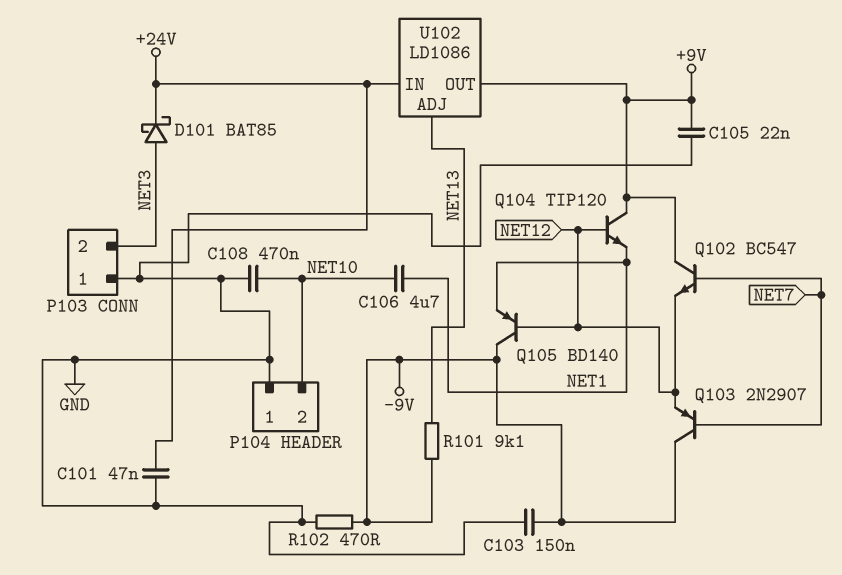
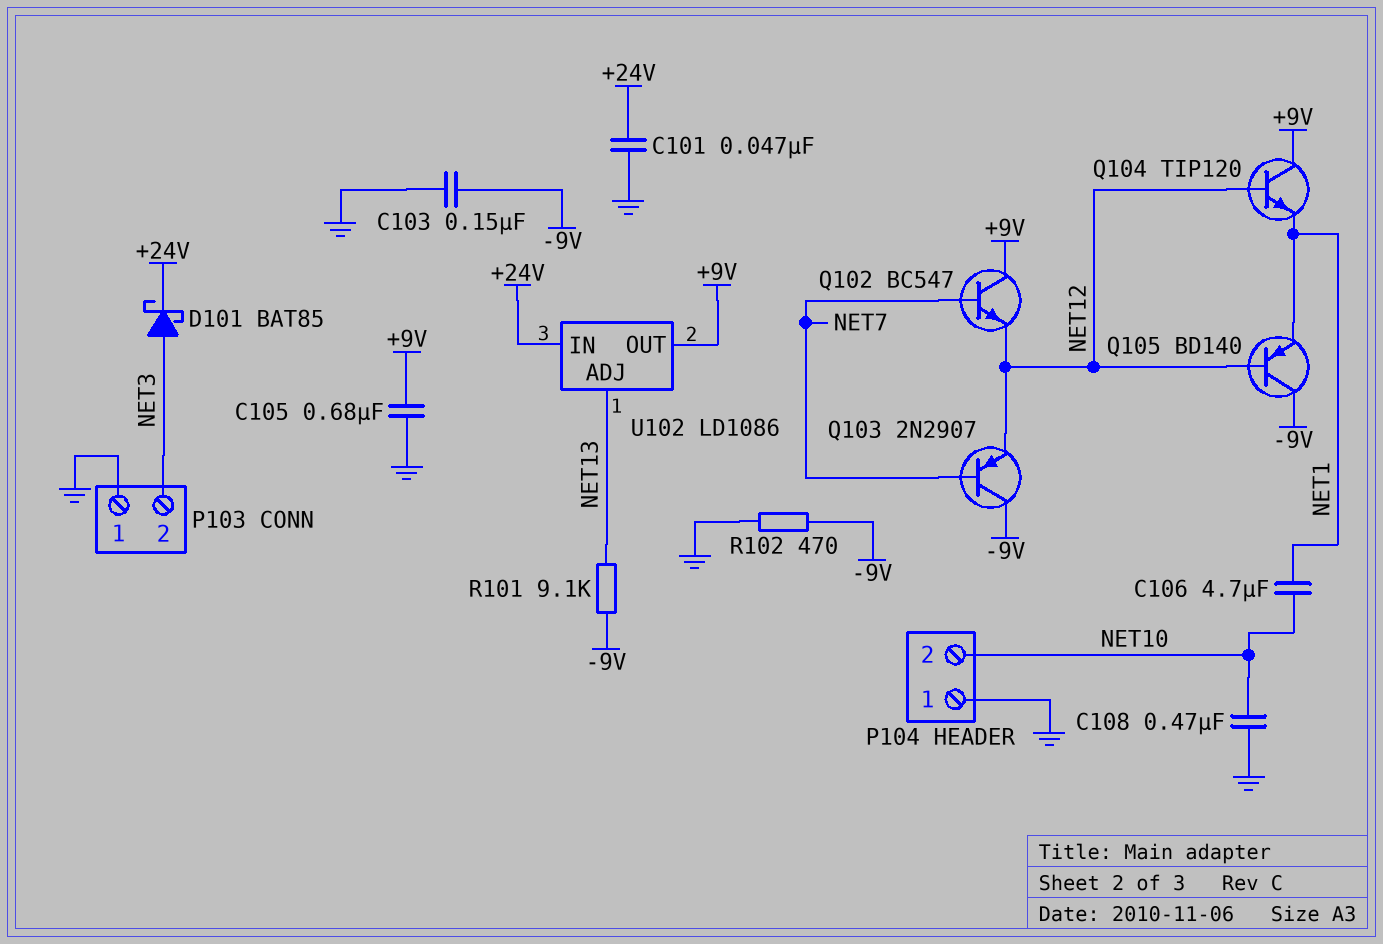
C105: 22nF (+9V, GND) -> 680nF (+9V, GND)

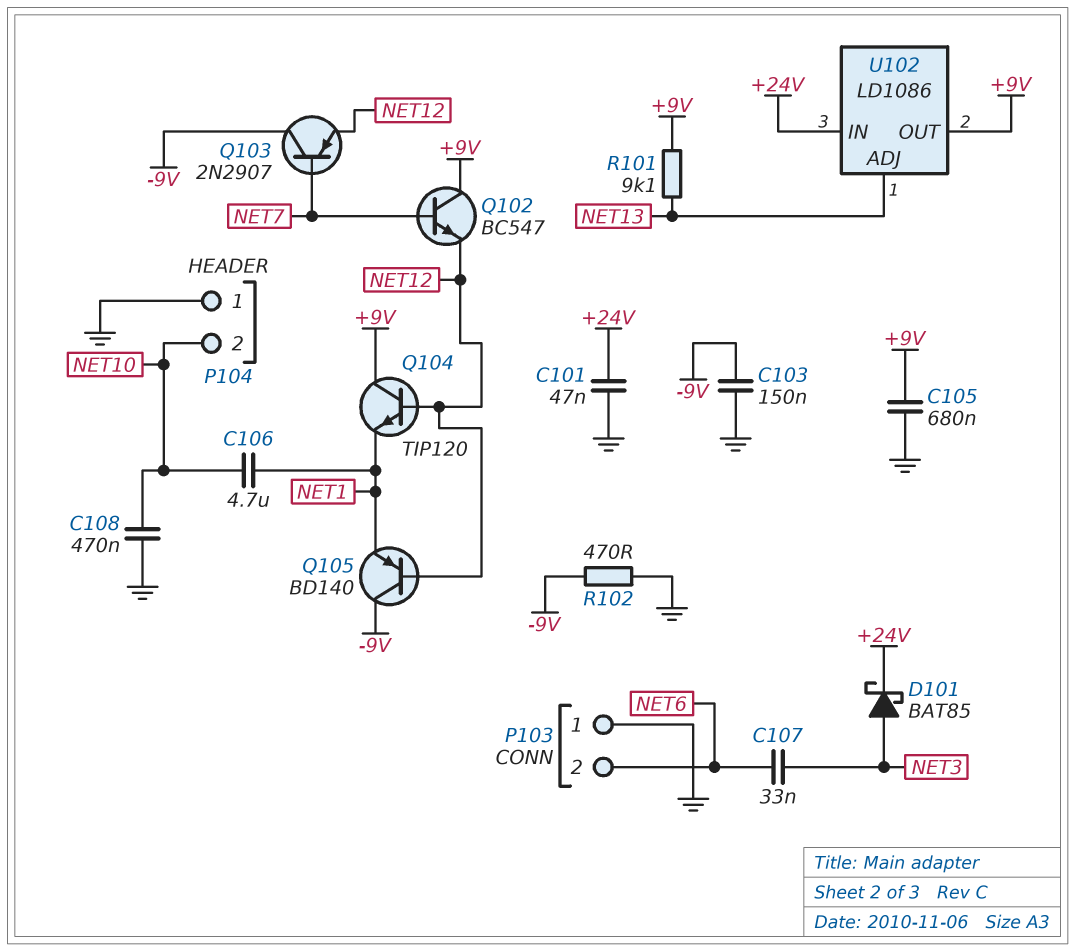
C107: none -> 33nF (NET3, NET6)
P103 pin 2: NET3 -> NET6
R101: 9.1k (-9V, NET13) -> 9.1k (+9V, NET13)

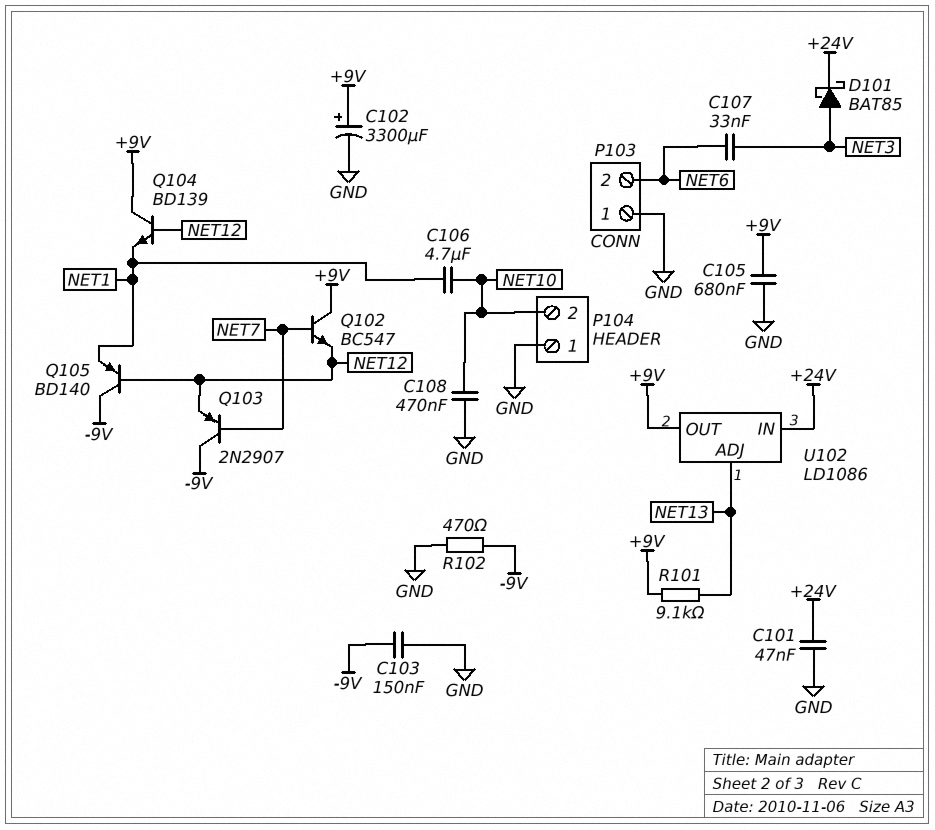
C102: none -> 3300uF (plus +9V, minus GND)
Q104: NPN TIP120 (B NET12, C +9V, E NET1) -> NPN BD139 (B NET12, C +9V, E NET1)

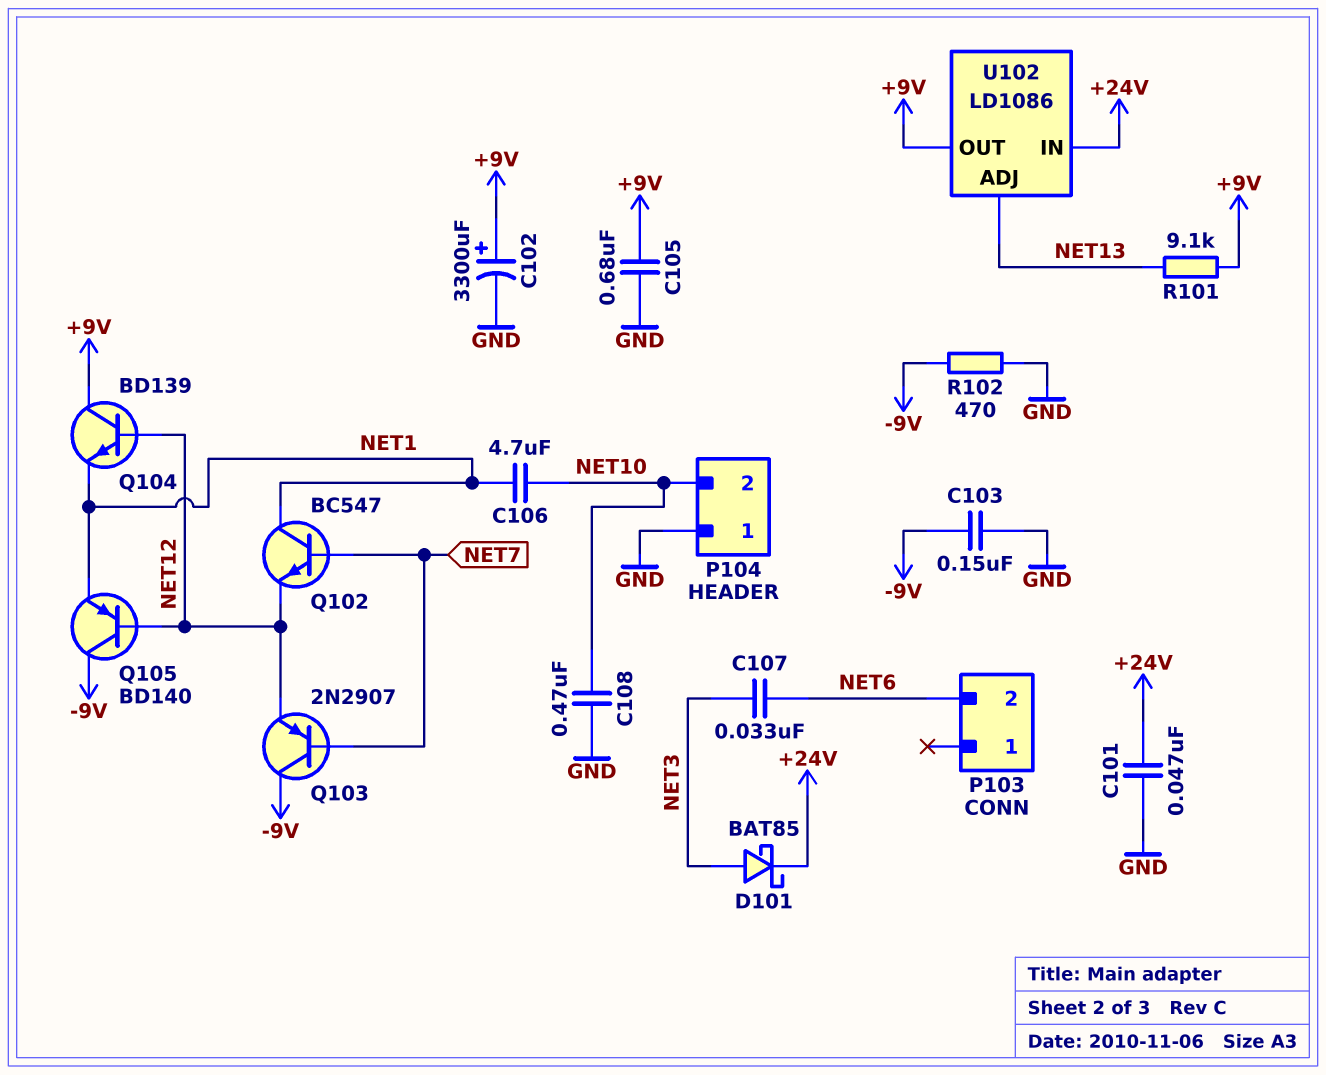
P103 pin 1: GND -> none
Q102: NPN BC547 (B NET7, C +9V, E NET12) -> NPN BC547 (B NET7, C NET1, E NET12)

